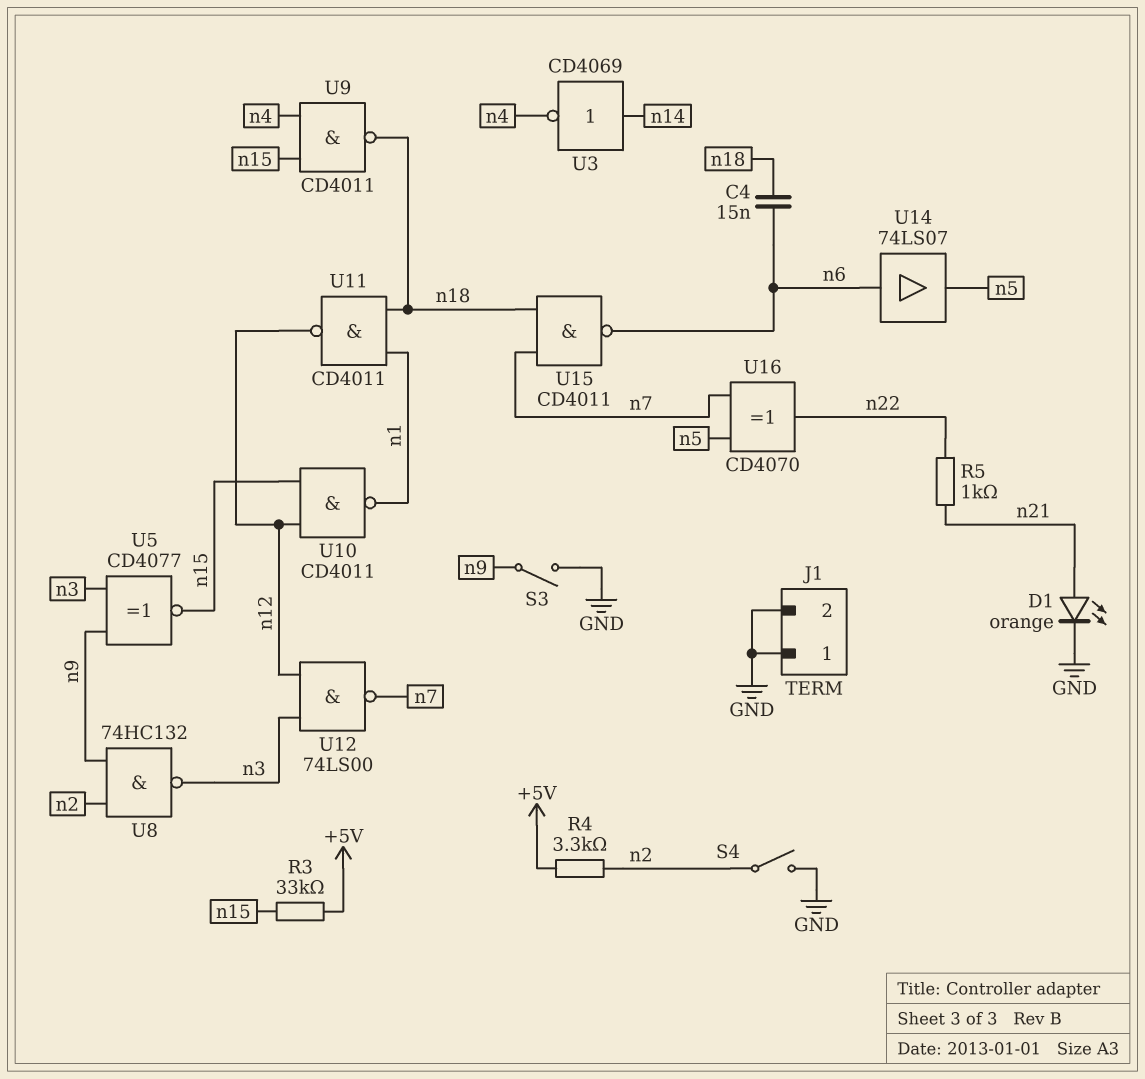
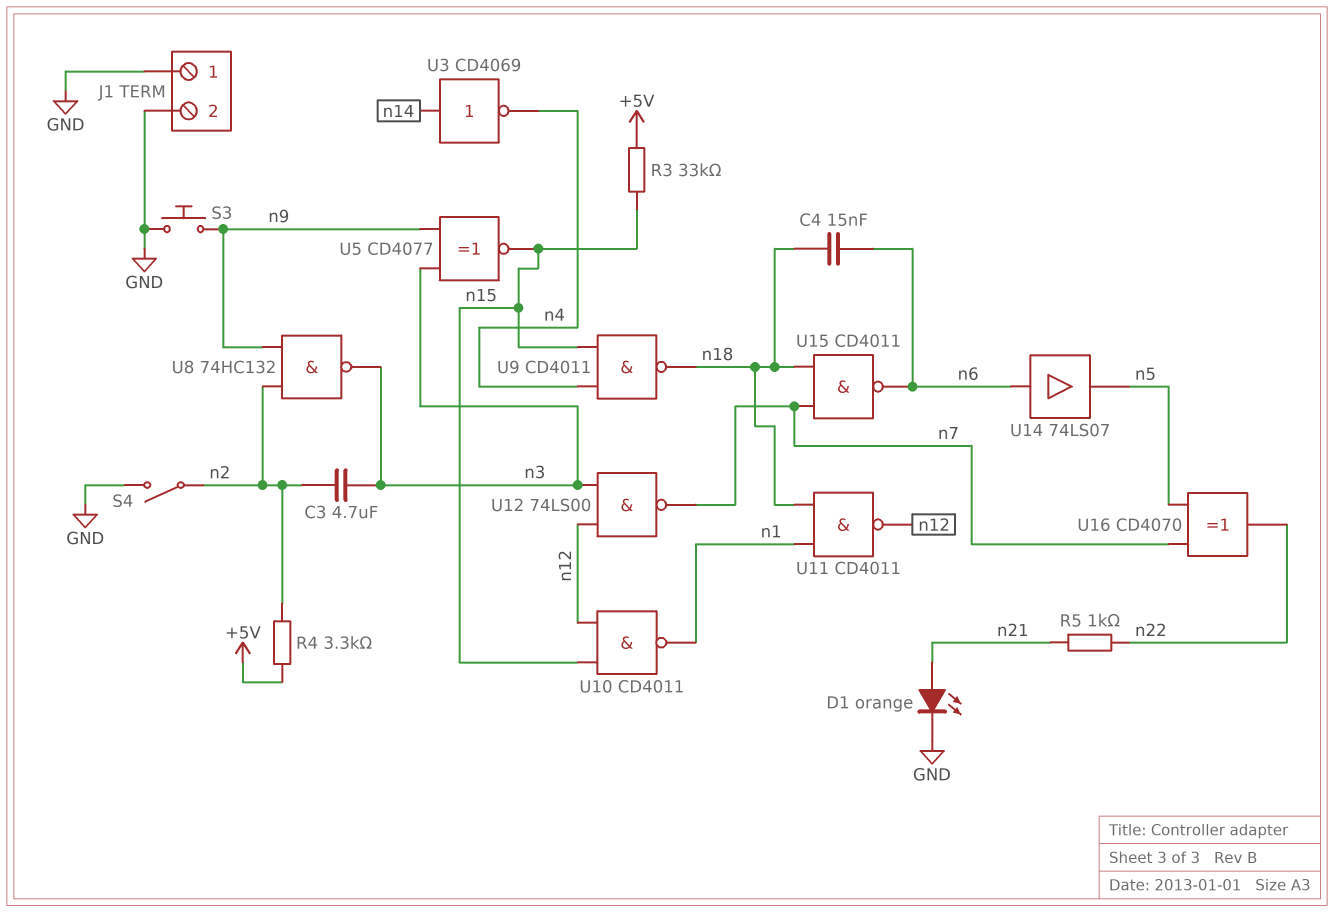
C3: none -> 4.7uF (n2, n3)
S3: switch (GND, n9) -> button (GND, n9)

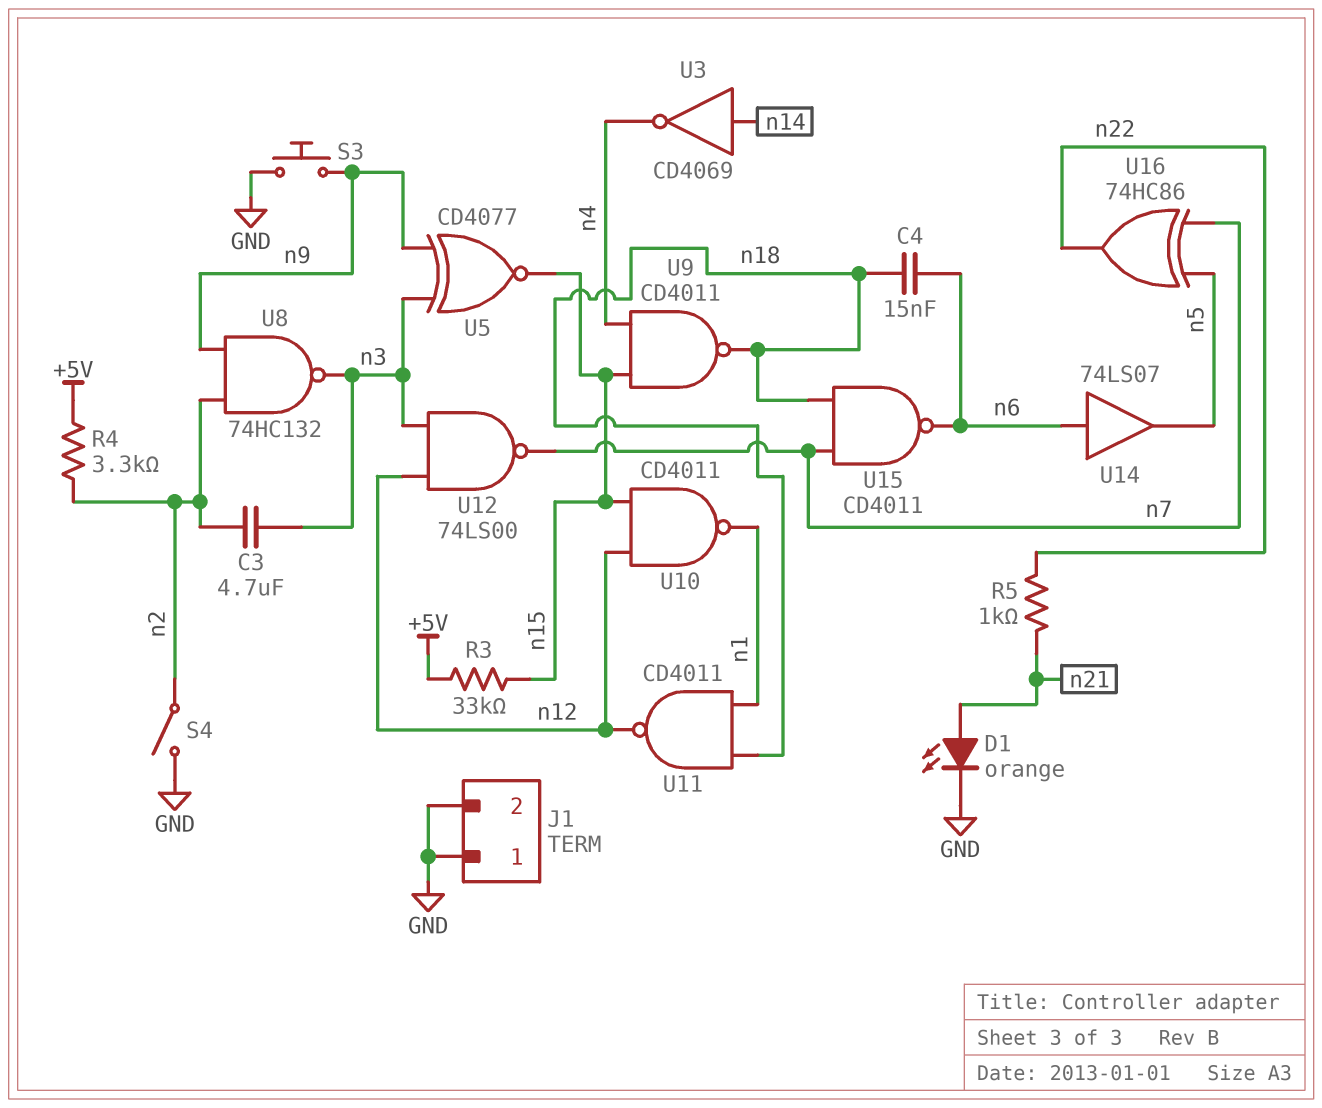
U16: XOR CD4070 (in n5, in n7, out n22) -> XOR 74HC86 (in n5, in n7, out n22)

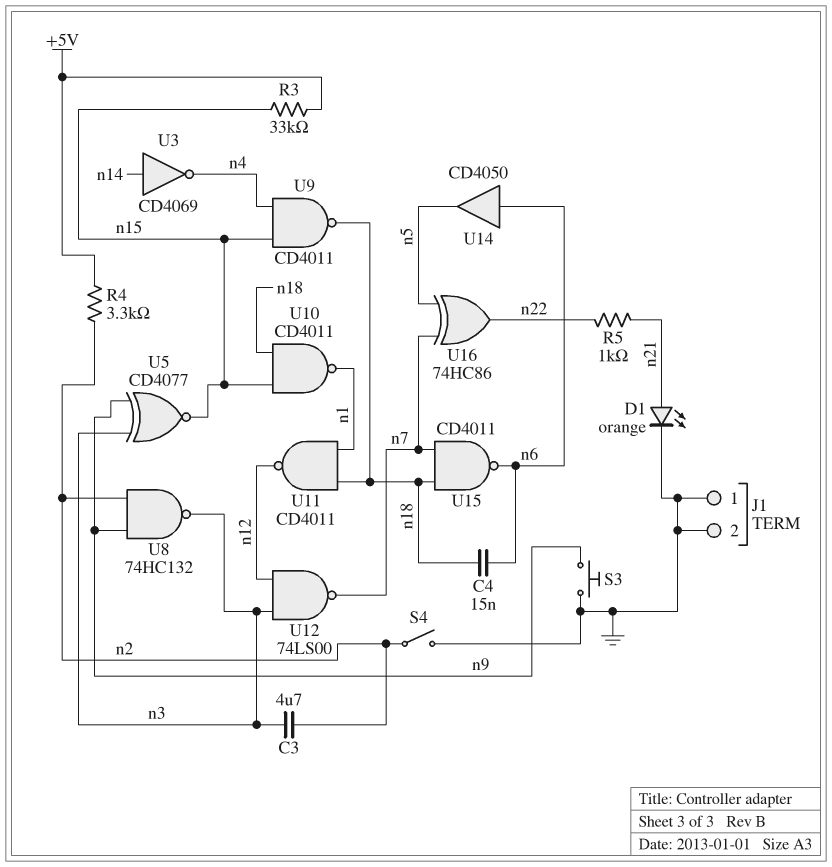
U10: NAND CD4011 (in n12, in n15, out n1) -> NAND CD4011 (in n15, in n18, out n1)
U14: buffer 74LS07 (in n6, out n5) -> buffer CD4050 (in n6, out n5)

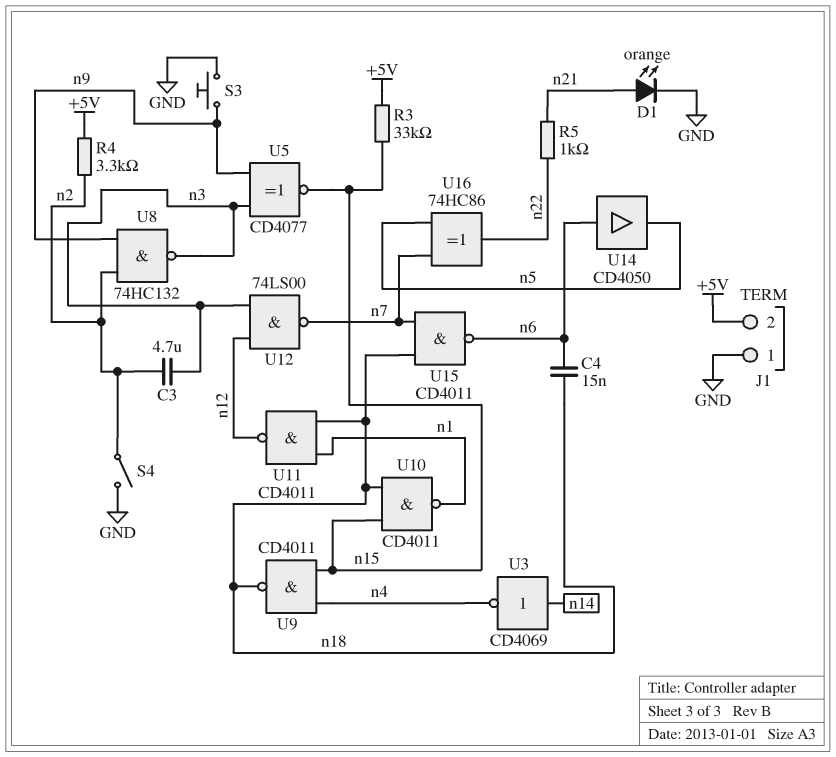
J1 pin 2: GND -> +5V

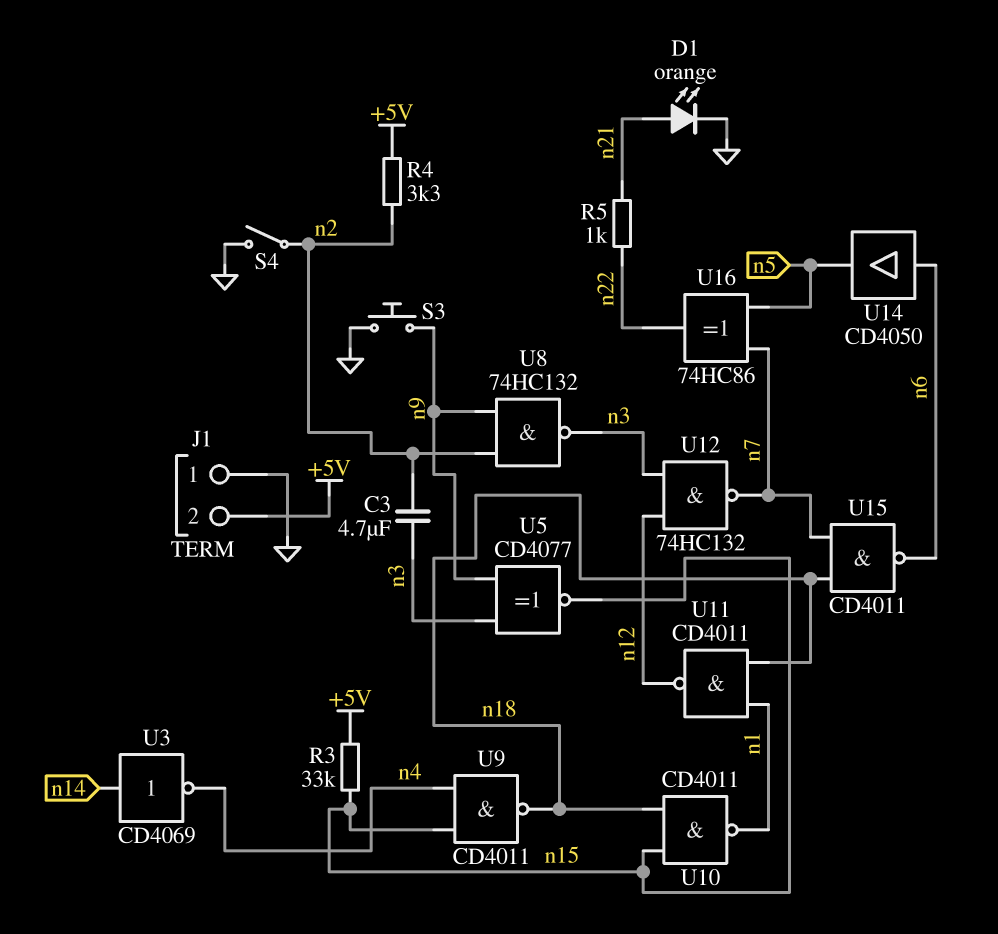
C4: 15nF (n6, n18) -> none
U12: NAND 74LS00 (in n3, in n12, out n7) -> NAND 74HC132 (in n3, in n12, out n7)

